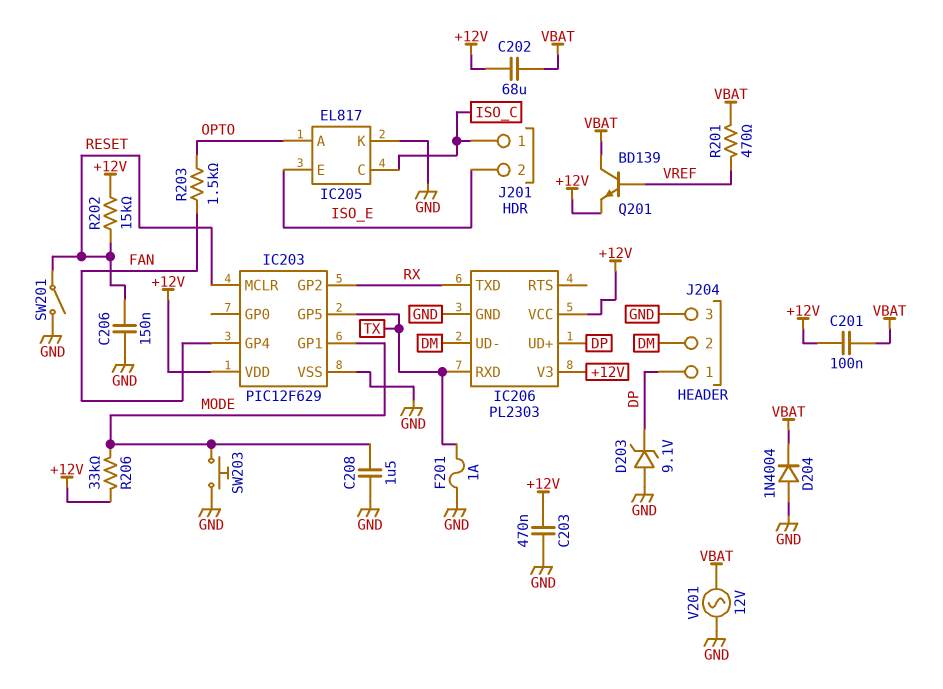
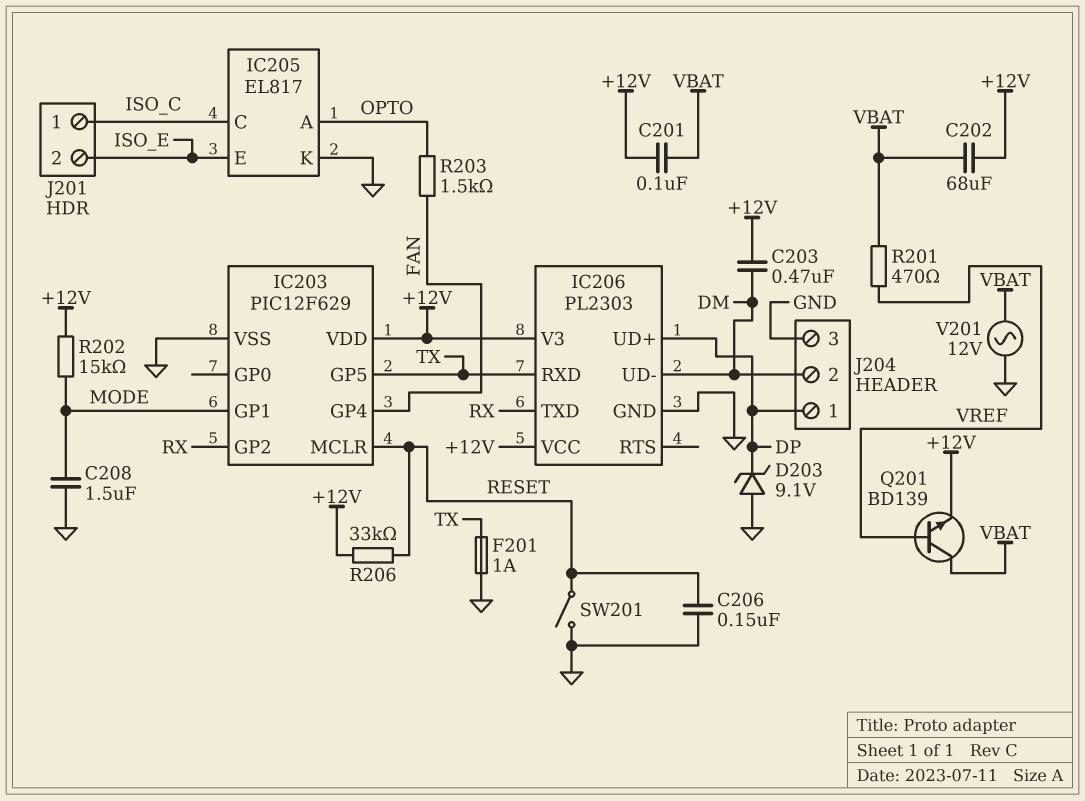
C203: 470nF (+12V, GND) -> 470nF (+12V, DM)
D204: diode 1N4004 (A GND, K VBAT) -> none
R202: 15k (+12V, RESET) -> 15k (+12V, MODE)
R206: 33k (+12V, MODE) -> 33k (+12V, RESET)
SW203: button (GND, MODE) -> none

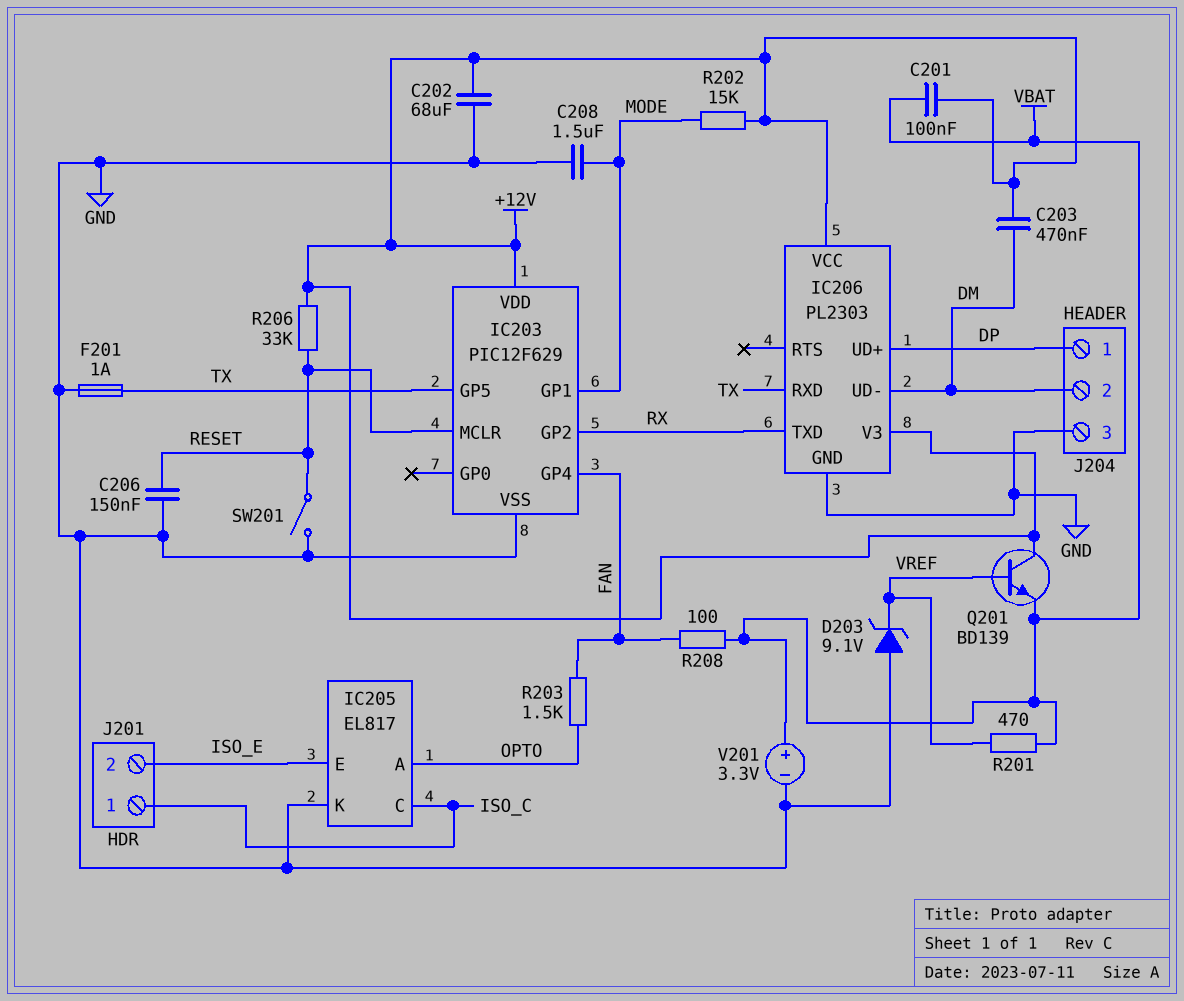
C202: 68uF (+12V, VBAT) -> 68uF (+12V, GND)
D203: zener 9.1V (A GND, K DP) -> zener 9.1V (A GND, K VREF)
Q201: NPN BD139 (B VREF, C VBAT, E +12V) -> NPN BD139 (B VREF, C +12V, E VBAT)
R208: none -> 100 (FAN, VBAT)
V201: AC 12V (GND, VBAT) -> 3.3V (plus VBAT, minus GND)

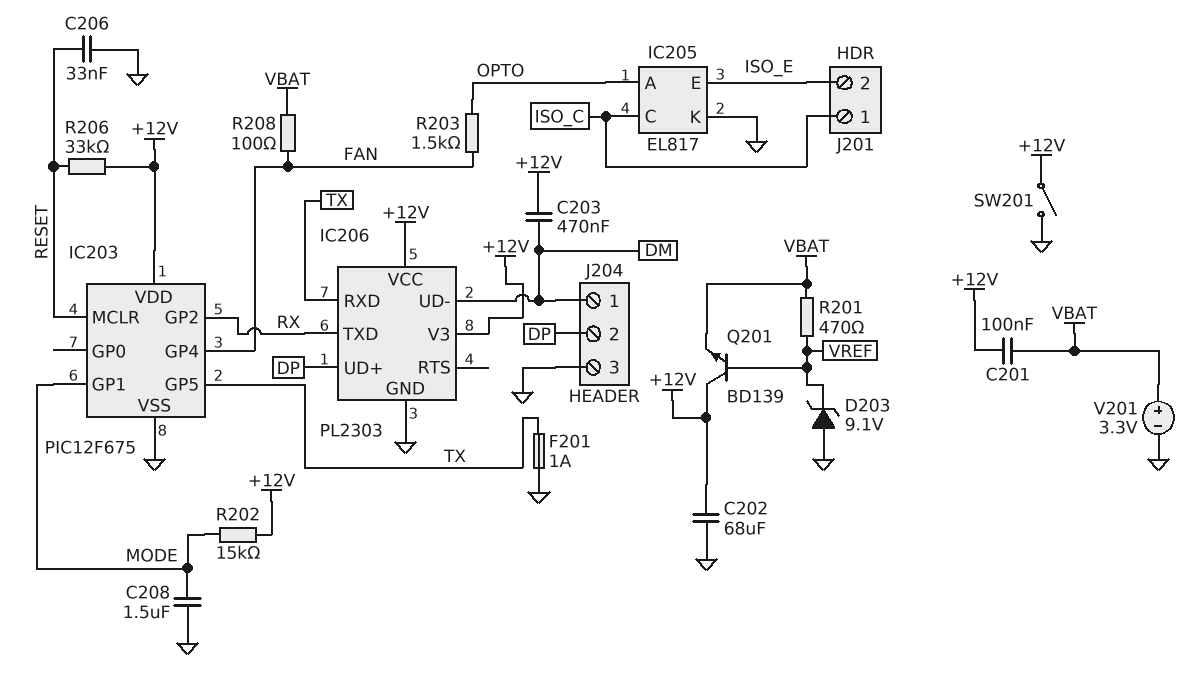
C206: 150nF (GND, RESET) -> 33nF (GND, RESET)
IC203: PIC12F629 -> PIC12F675
J204 pin 1: DP -> DM
J204 pin 2: DM -> DP
SW201: switch (GND, RESET) -> switch (+12V, GND)

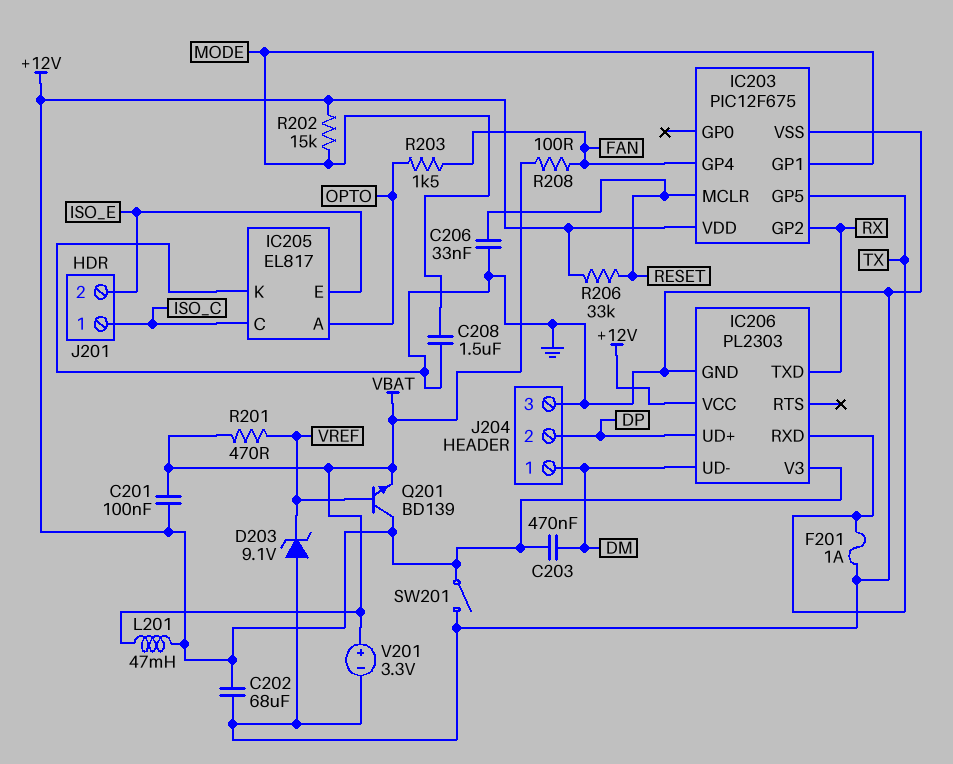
L201: none -> 47mH (+12V, VBAT)

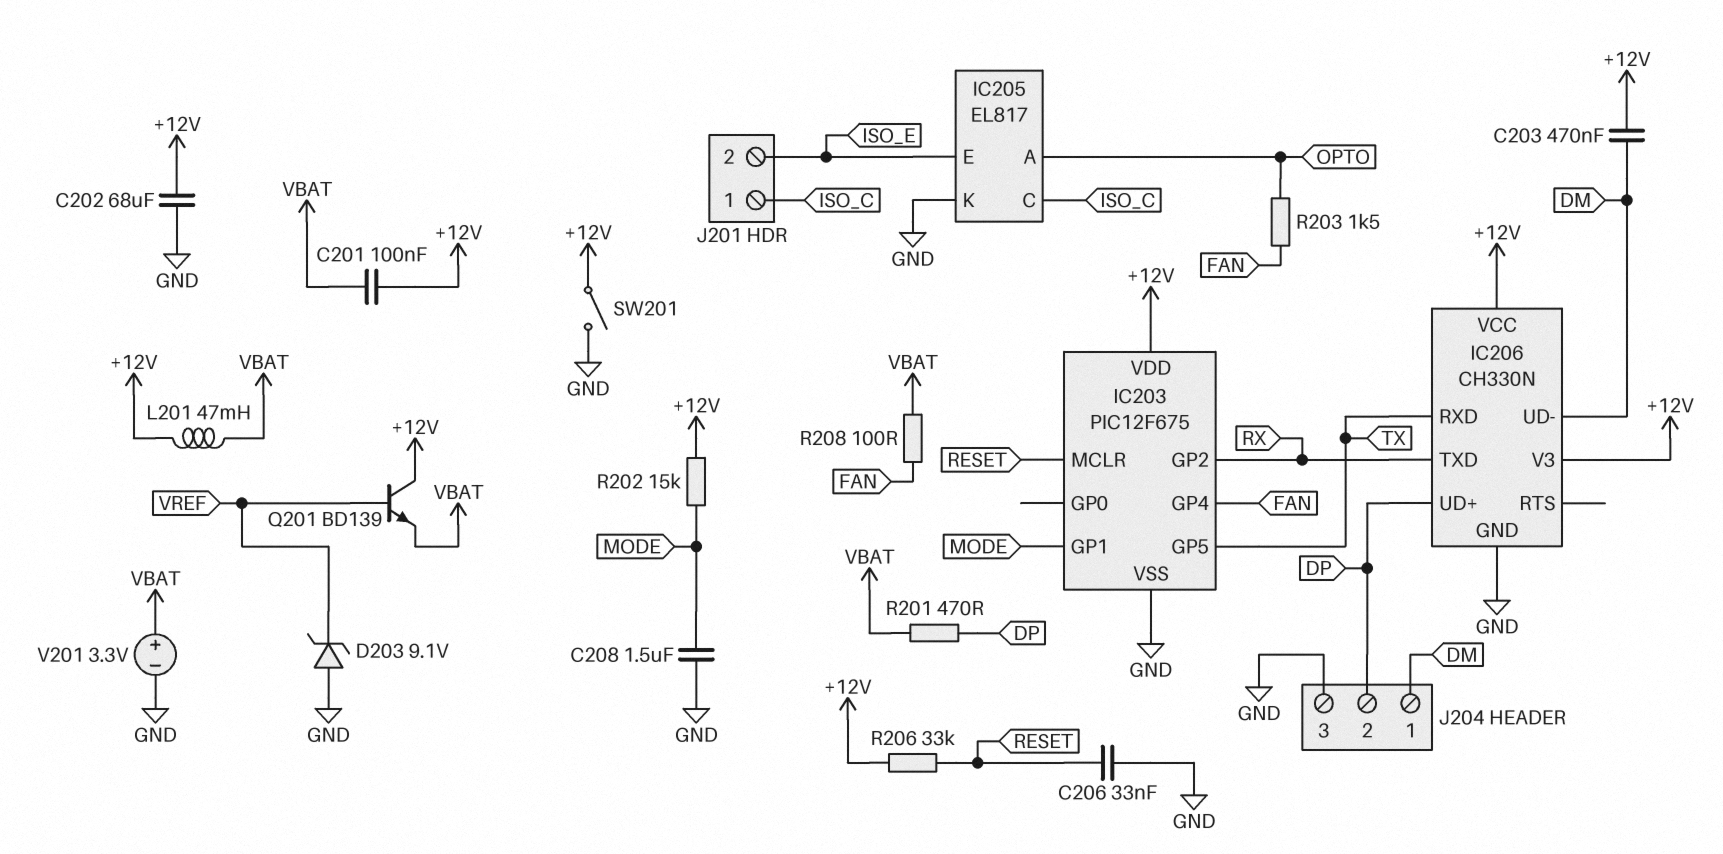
F201: 1A (GND, TX) -> none
IC206: PL2303 -> CH330N
R201: 470 (VBAT, VREF) -> 470 (DP, VBAT)

